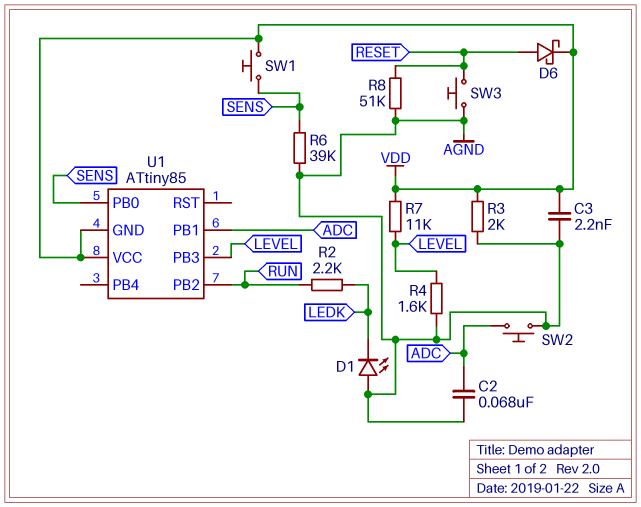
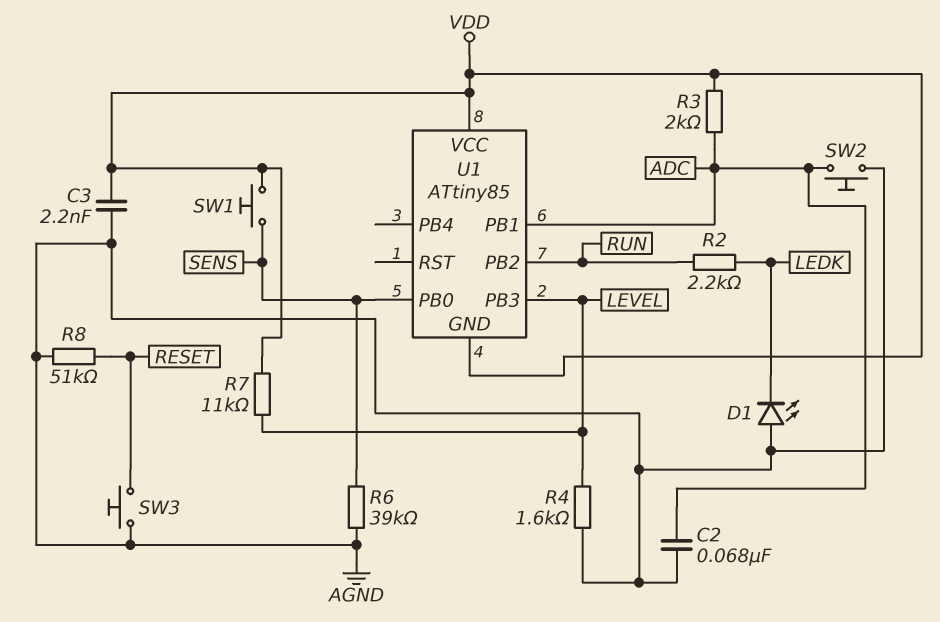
D6: schottky (A RESET, K VDD) -> none
R3: 2k (AGND, VDD) -> 2k (ADC, VDD)

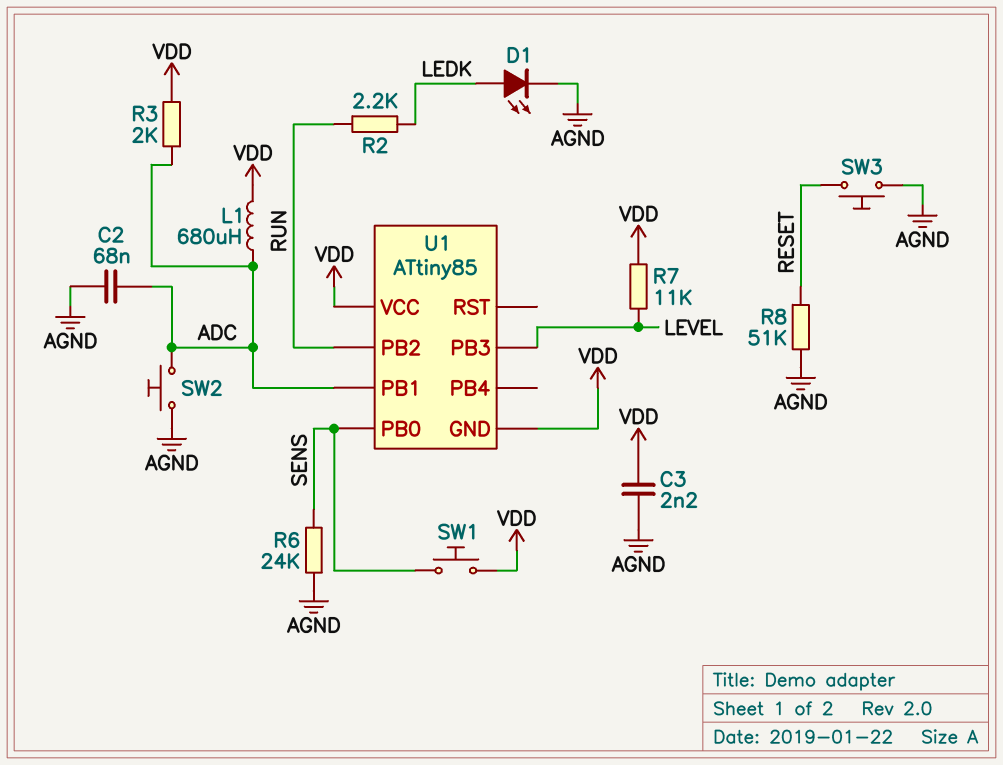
D1: LED (A AGND, K LEDK) -> LED (A LEDK, K AGND)
L1: none -> 680uH (ADC, VDD)
R4: 1.6k (AGND, LEVEL) -> none
R6: 39k (AGND, SENS) -> 24k (AGND, SENS)

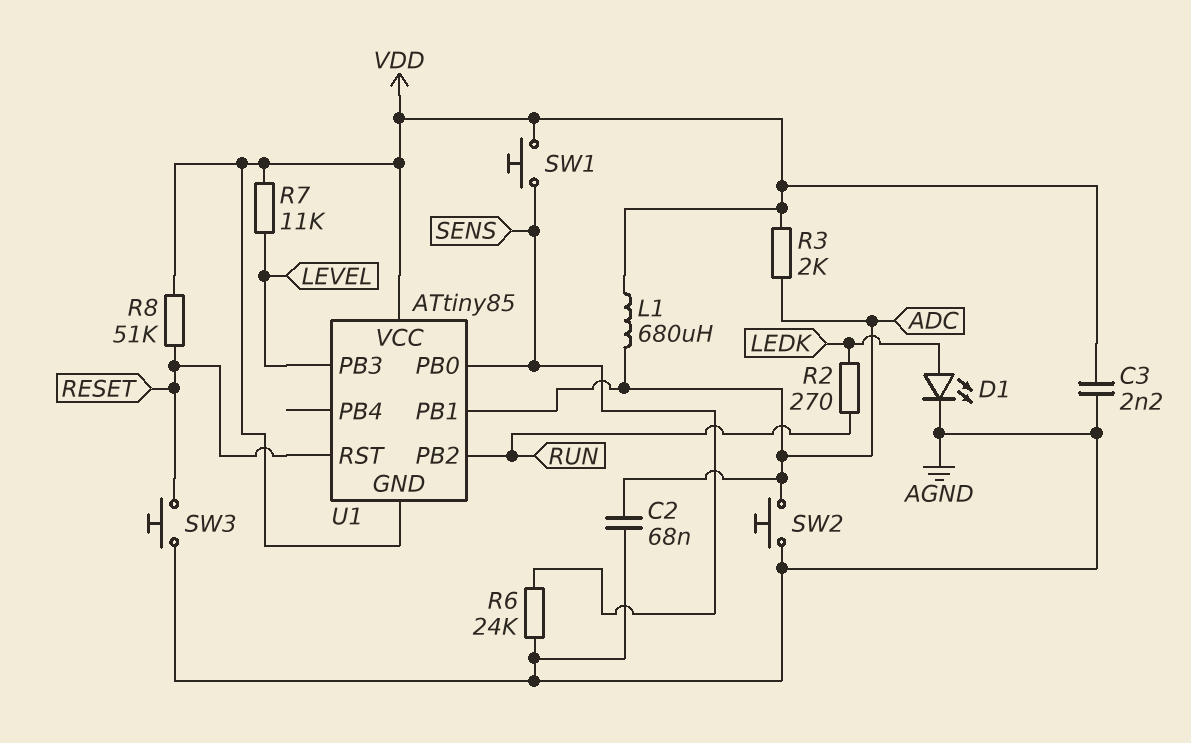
R2: 2.2k (LEDK, RUN) -> 270 (LEDK, RUN)
R8: 51k (AGND, RESET) -> 51k (RESET, VDD)
U1 pin RST: none -> RESET

